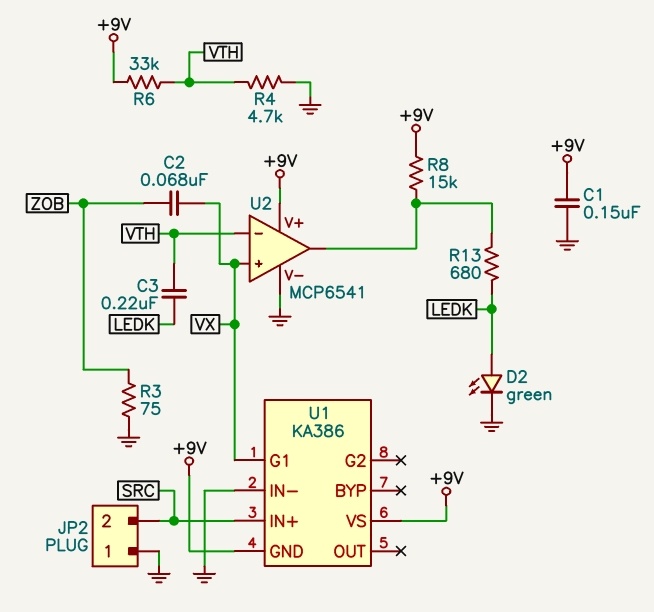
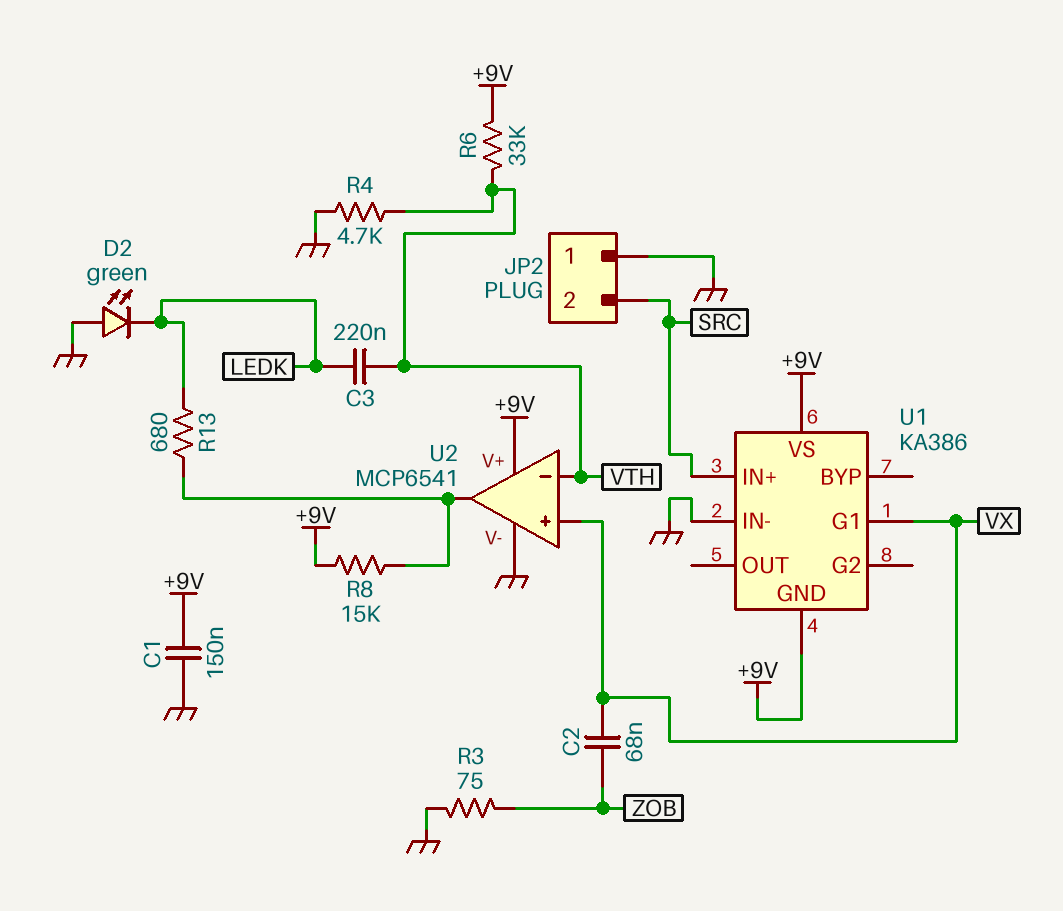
D2: LED green (A LEDK, K GND) -> LED green (A GND, K LEDK)

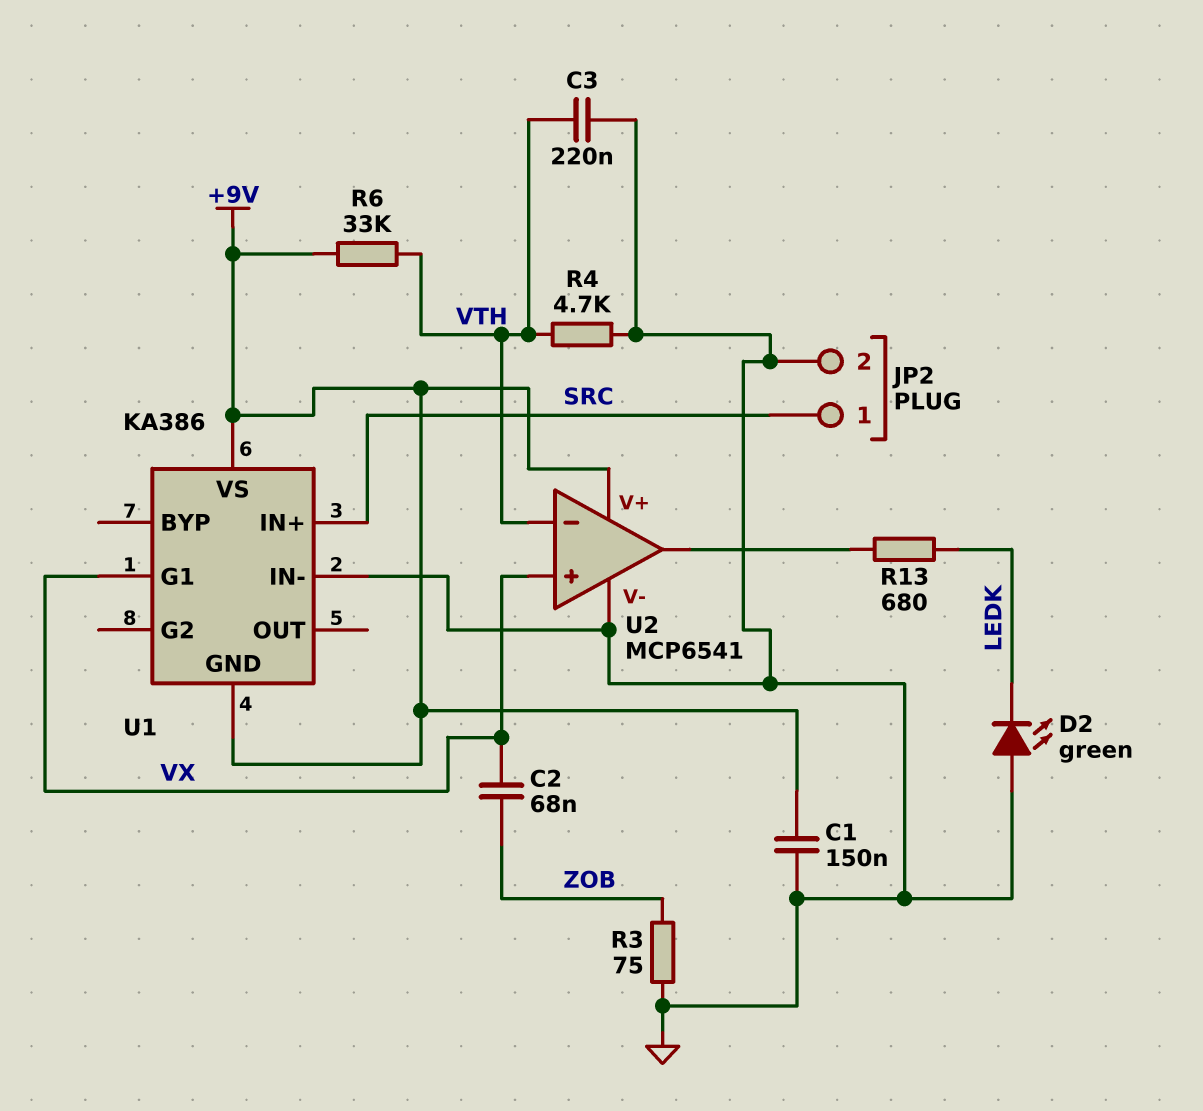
C3: 220nF (LEDK, VTH) -> 220nF (GND, VTH)
JP2 pin 1: GND -> SRC
JP2 pin 2: SRC -> GND
R8: 15k (+9V, U2/out) -> none

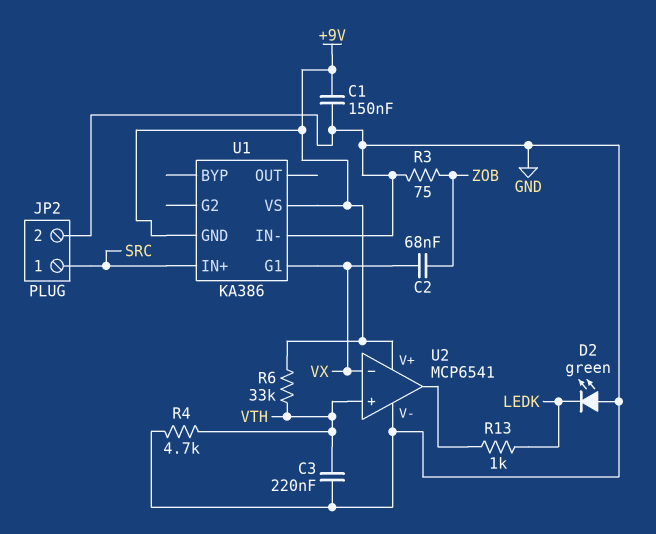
R13: 680 (LEDK, U2/out) -> 1k (LEDK, U2/out)
U2 pin in+: VX -> VTH
U2 pin in-: VTH -> VX

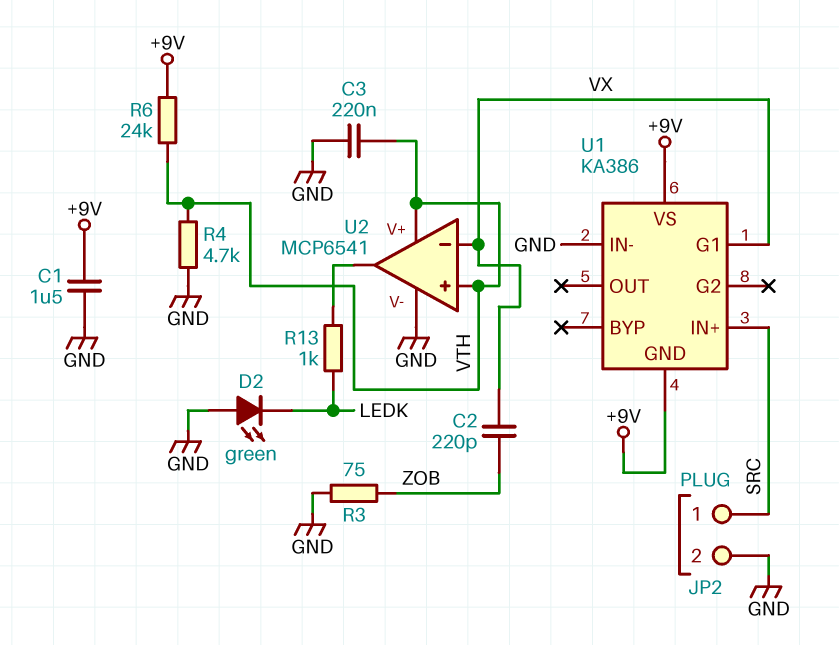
C1: 150nF (+9V, GND) -> 1.5uF (+9V, GND)
C2: 68nF (VX, ZOB) -> 220pF (VX, ZOB)
R6: 33k (+9V, VTH) -> 24k (+9V, VTH)
U2 pin V+: +9V -> VTH

